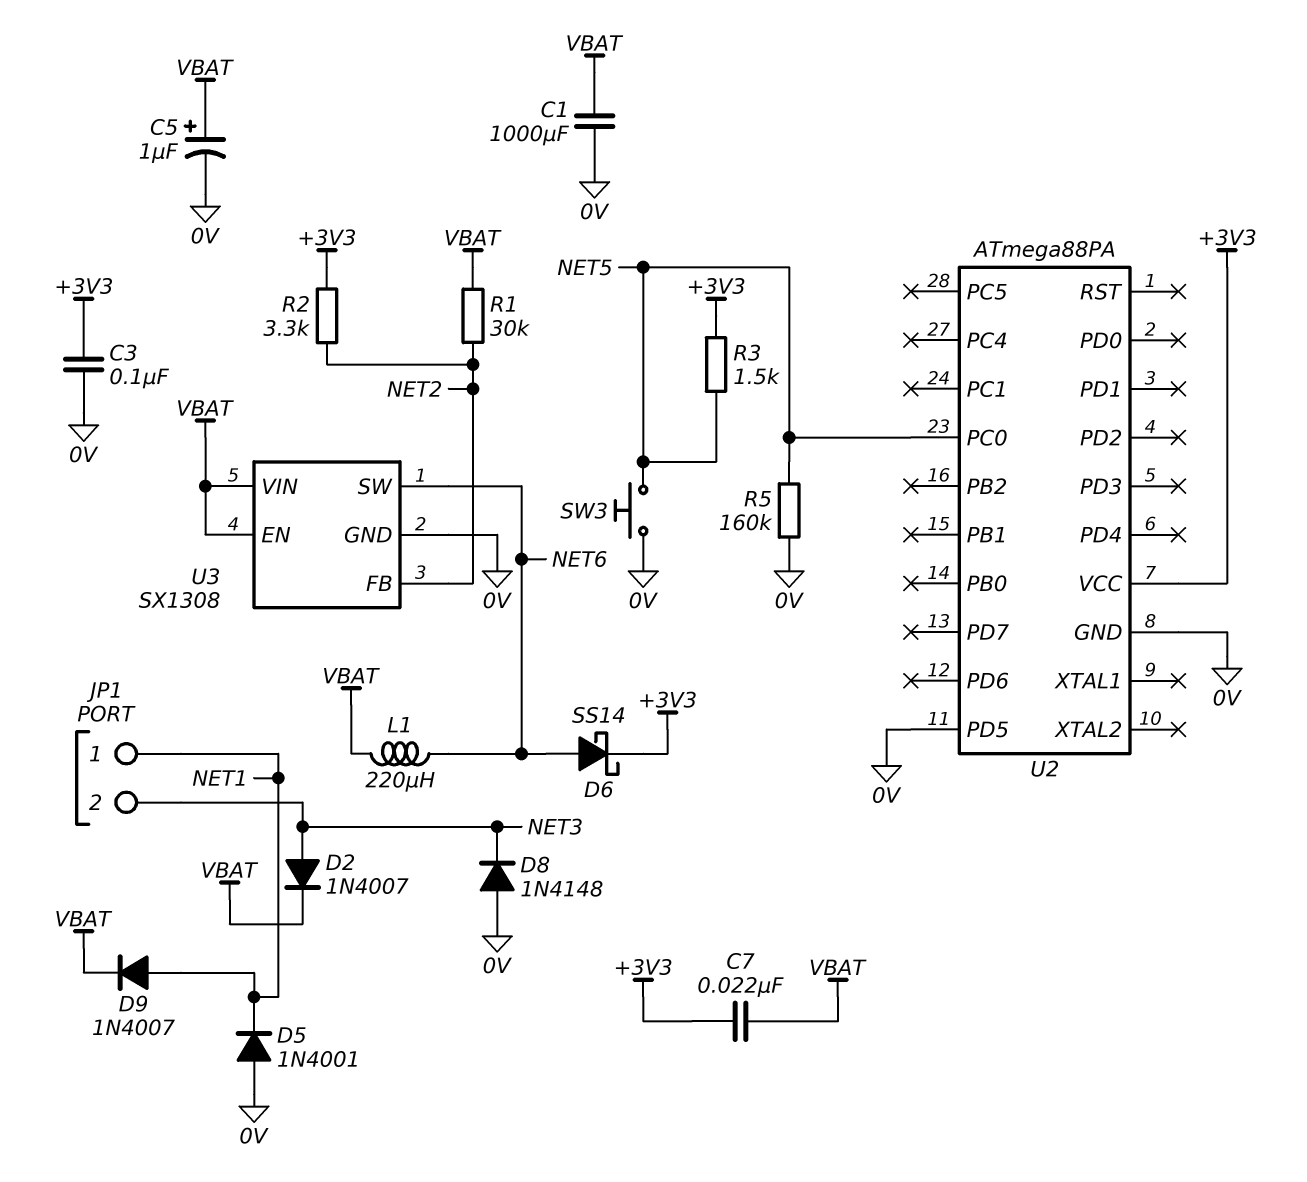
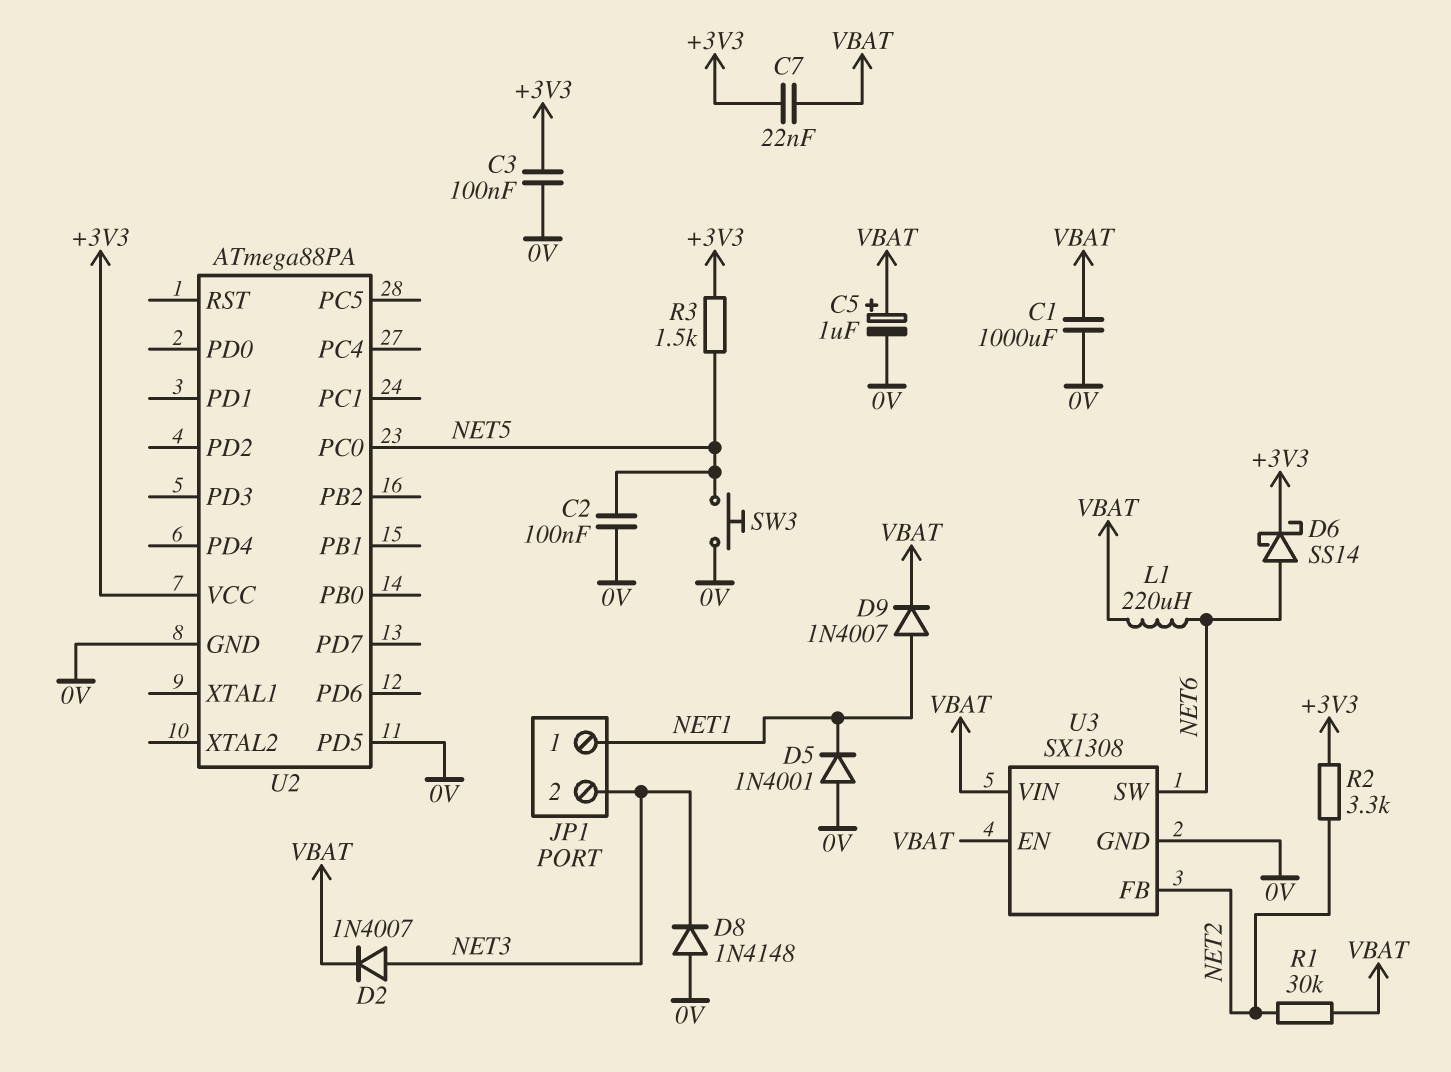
C2: none -> 100nF (0V, NET5)
R5: 160k (0V, NET5) -> none

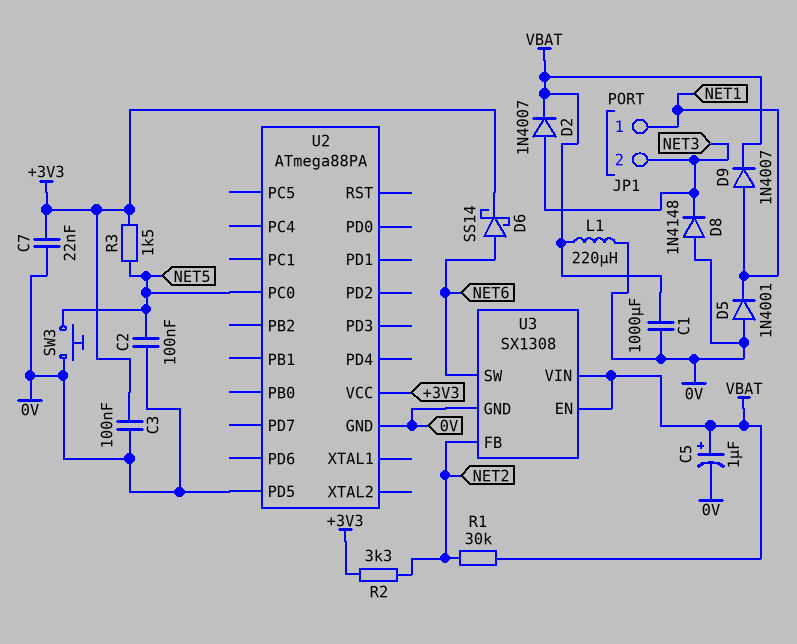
C7: 22nF (+3V3, VBAT) -> 22nF (+3V3, 0V)
L1: 220uH (NET6, VBAT) -> 220uH (0V, VBAT)

